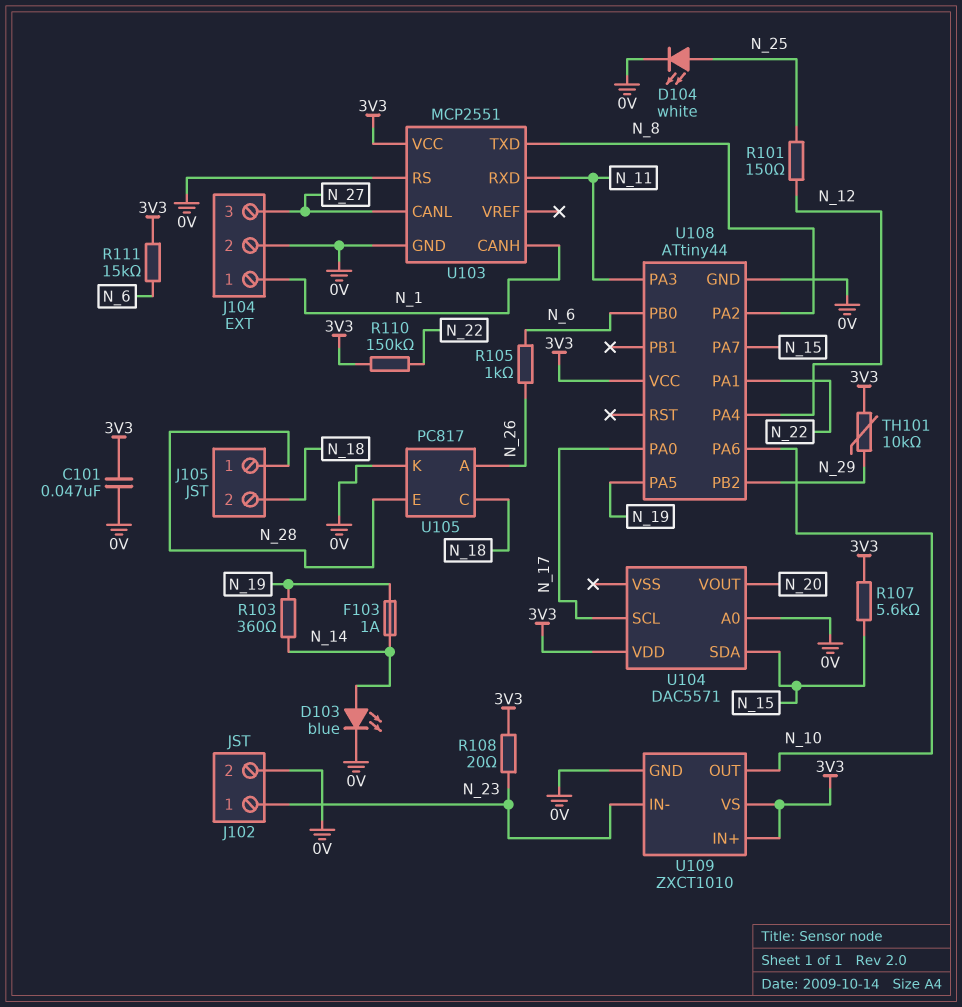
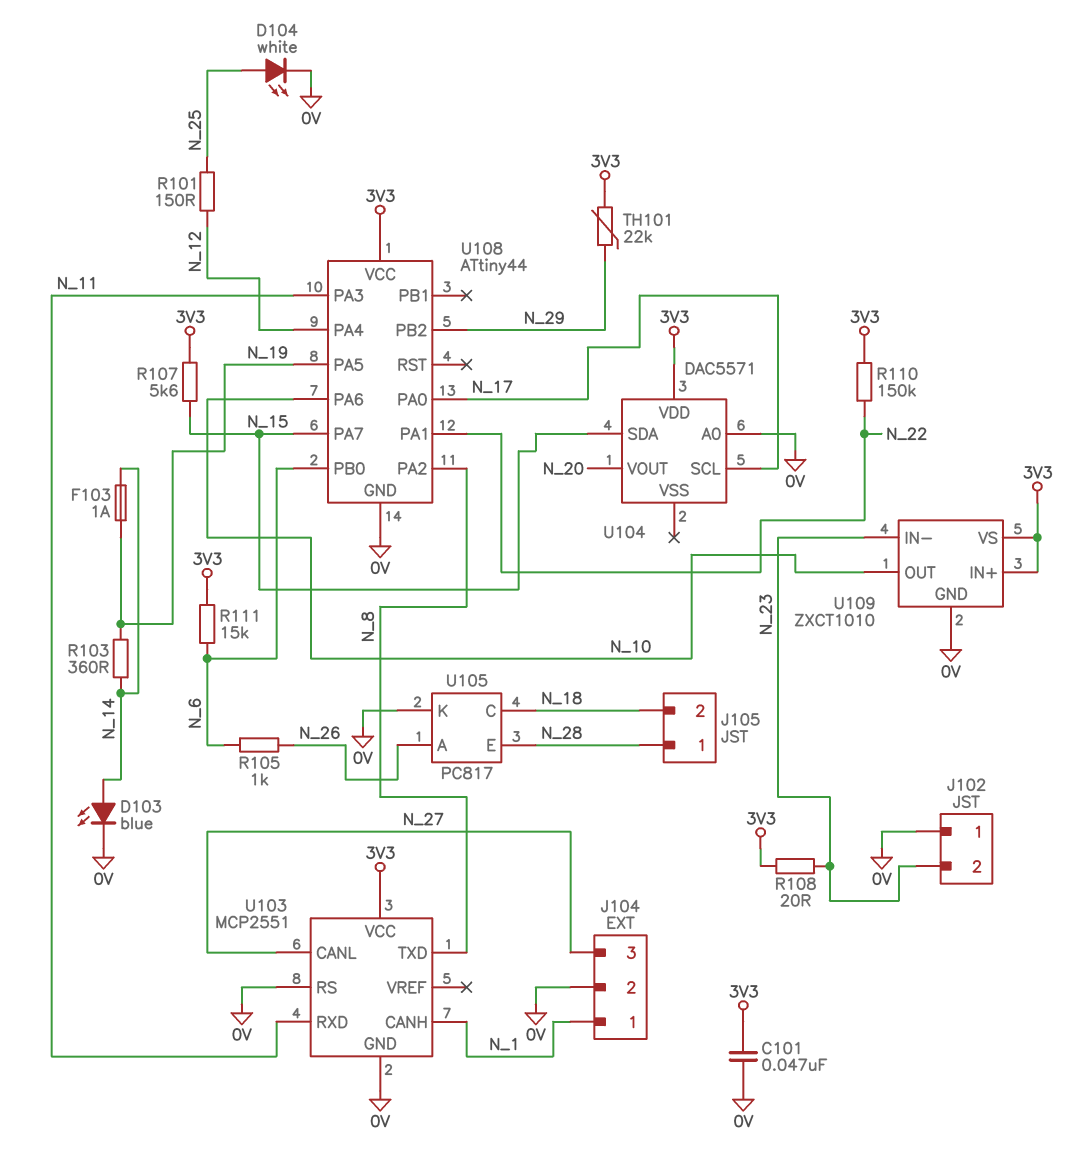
J102 pin 1: N_23 -> 0V
J102 pin 2: 0V -> N_23
TH101: 10k (3V3, N_29) -> 22k (3V3, N_29)

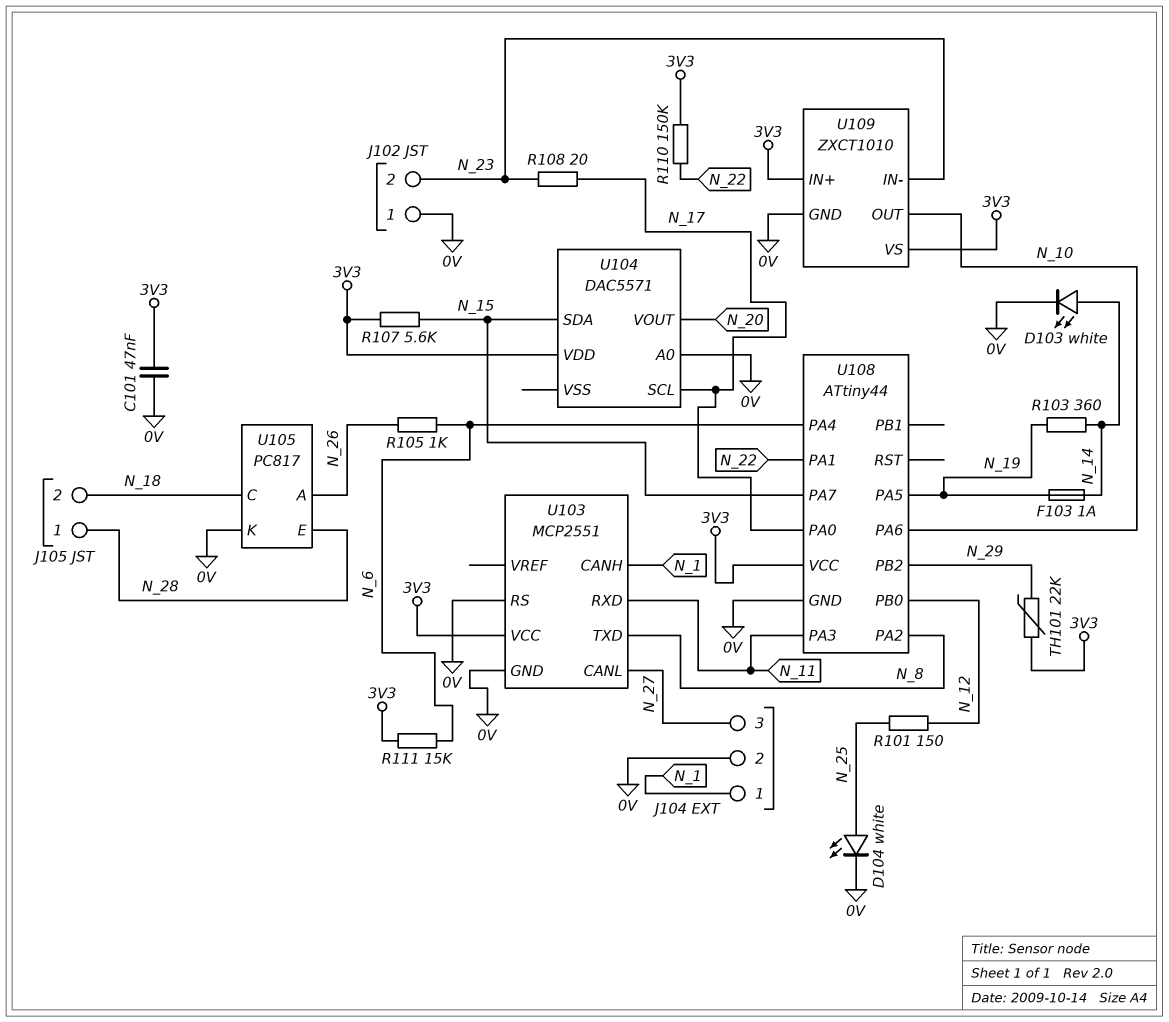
D103: LED blue (A N_14, K 0V) -> LED white (A N_14, K 0V)
R108: 20 (3V3, N_23) -> 20 (N_17, N_23)
U108 pin PA4: N_12 -> N_6
U108 pin PB0: N_6 -> N_12

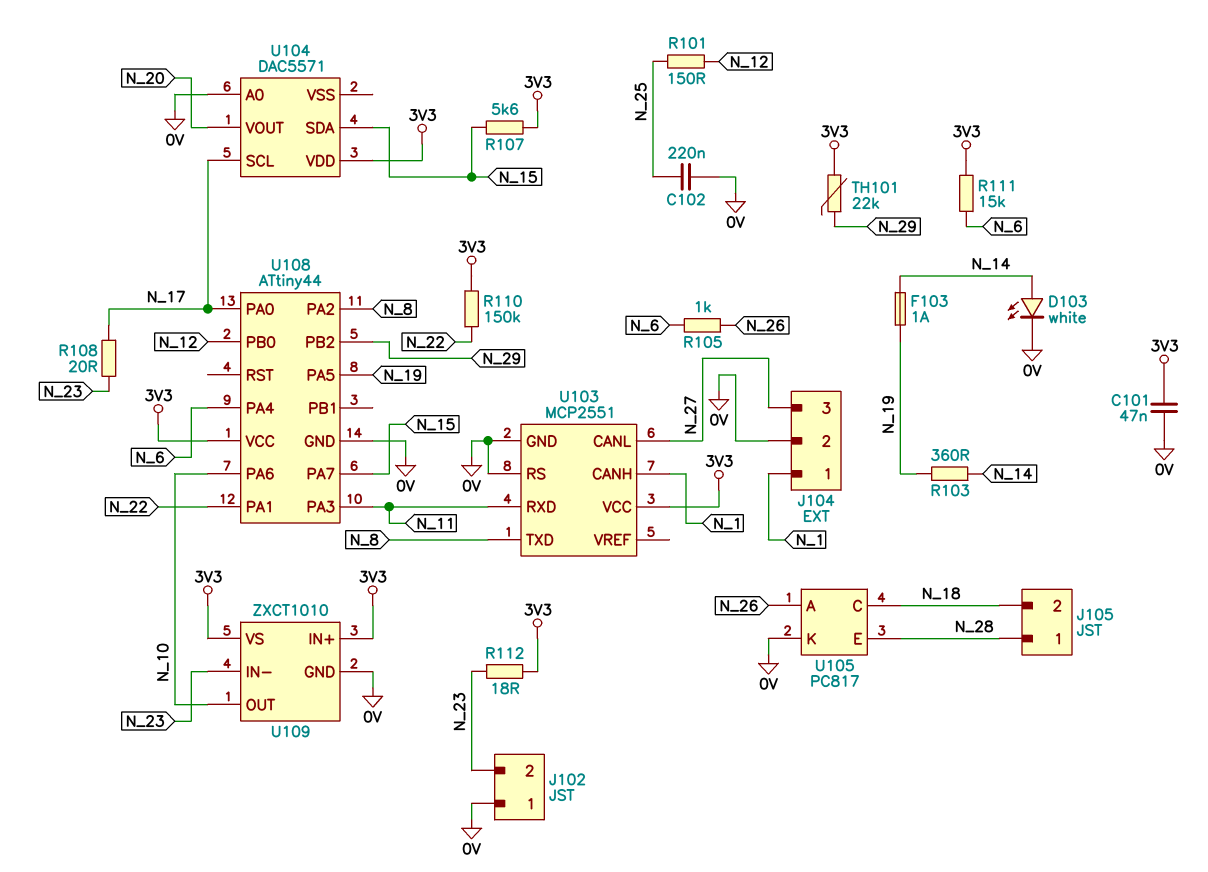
C102: none -> 220nF (0V, N_25)
D104: LED white (A N_25, K 0V) -> none
R112: none -> 18 (3V3, N_23)

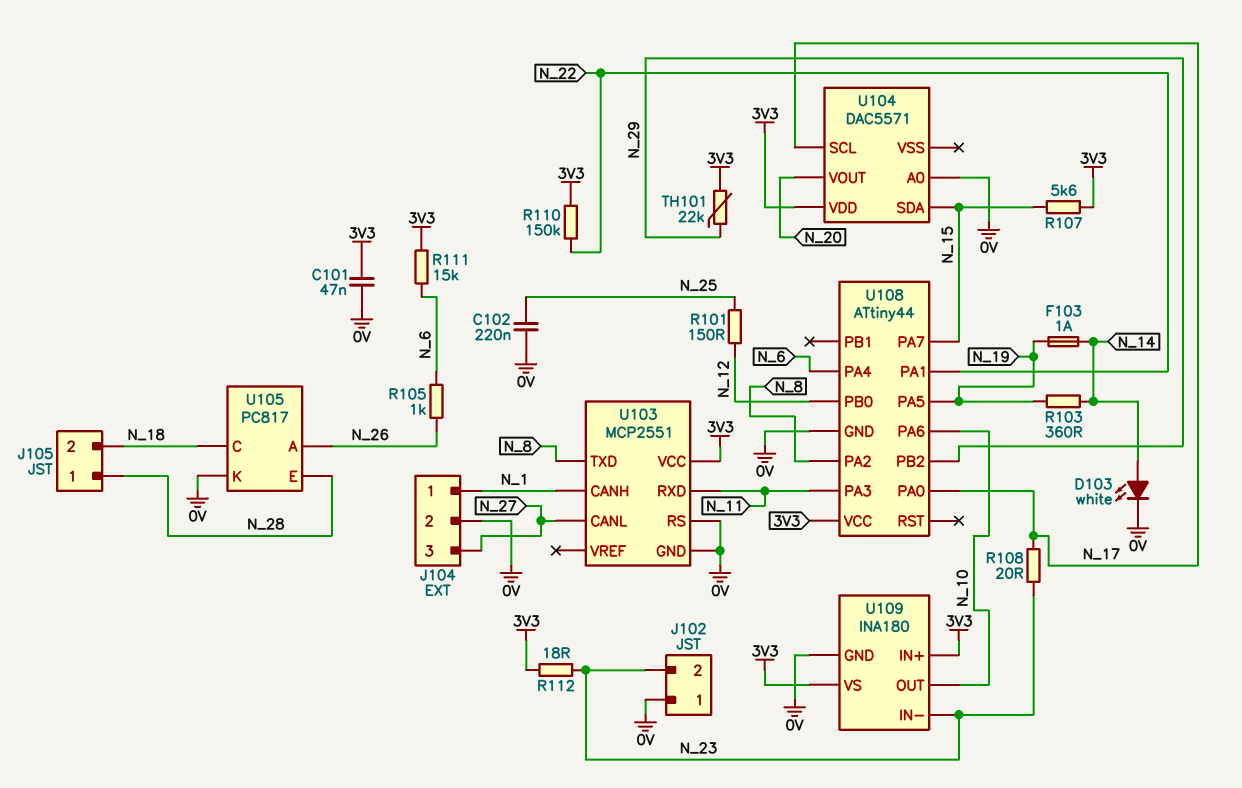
U109: ZXCT1010 -> INA180

